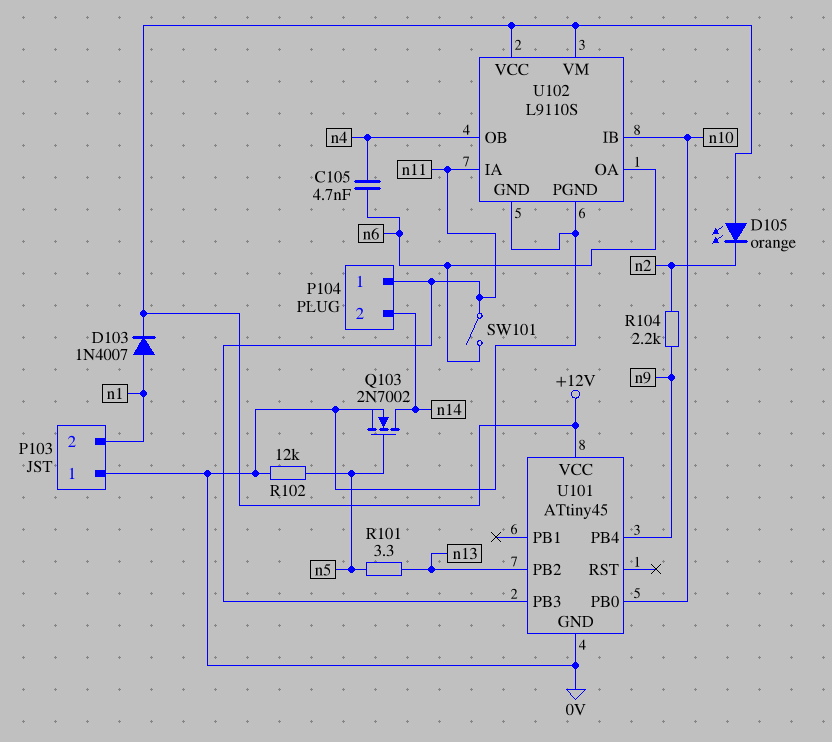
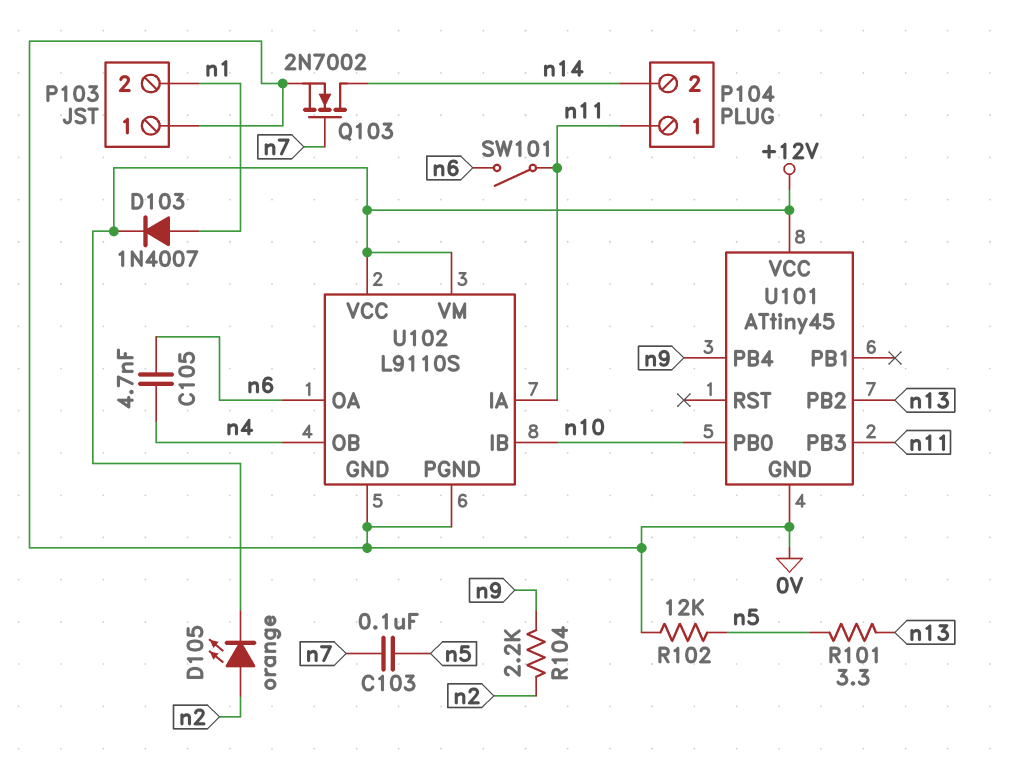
C103: none -> 100nF (n5, n7)
D105: LED orange (A +12V, K n2) -> LED orange (A n2, K +12V)
Q103: NMOS 2N7002 (G n5, D n14, S 0V) -> NMOS 2N7002 (G n7, D n14, S 0V)

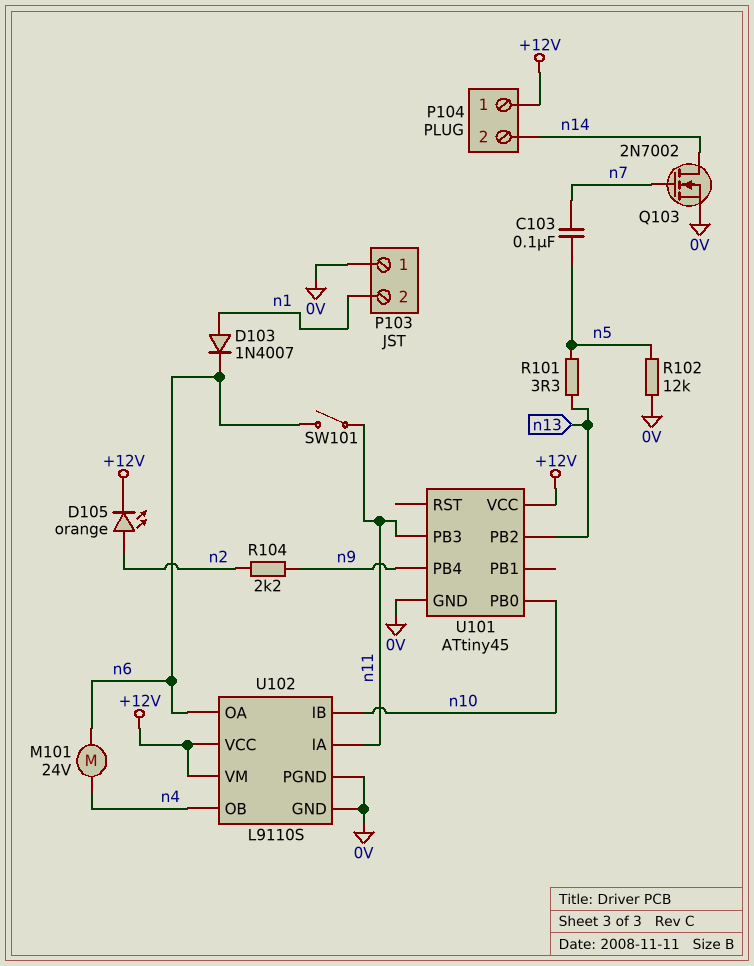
C105: 4.7nF (n4, n6) -> none
D103: diode 1N4007 (A n1, K +12V) -> diode 1N4007 (A n1, K n6)
M101: none -> motor 24V (n4, n6)
P104 pin 1: n11 -> +12V

